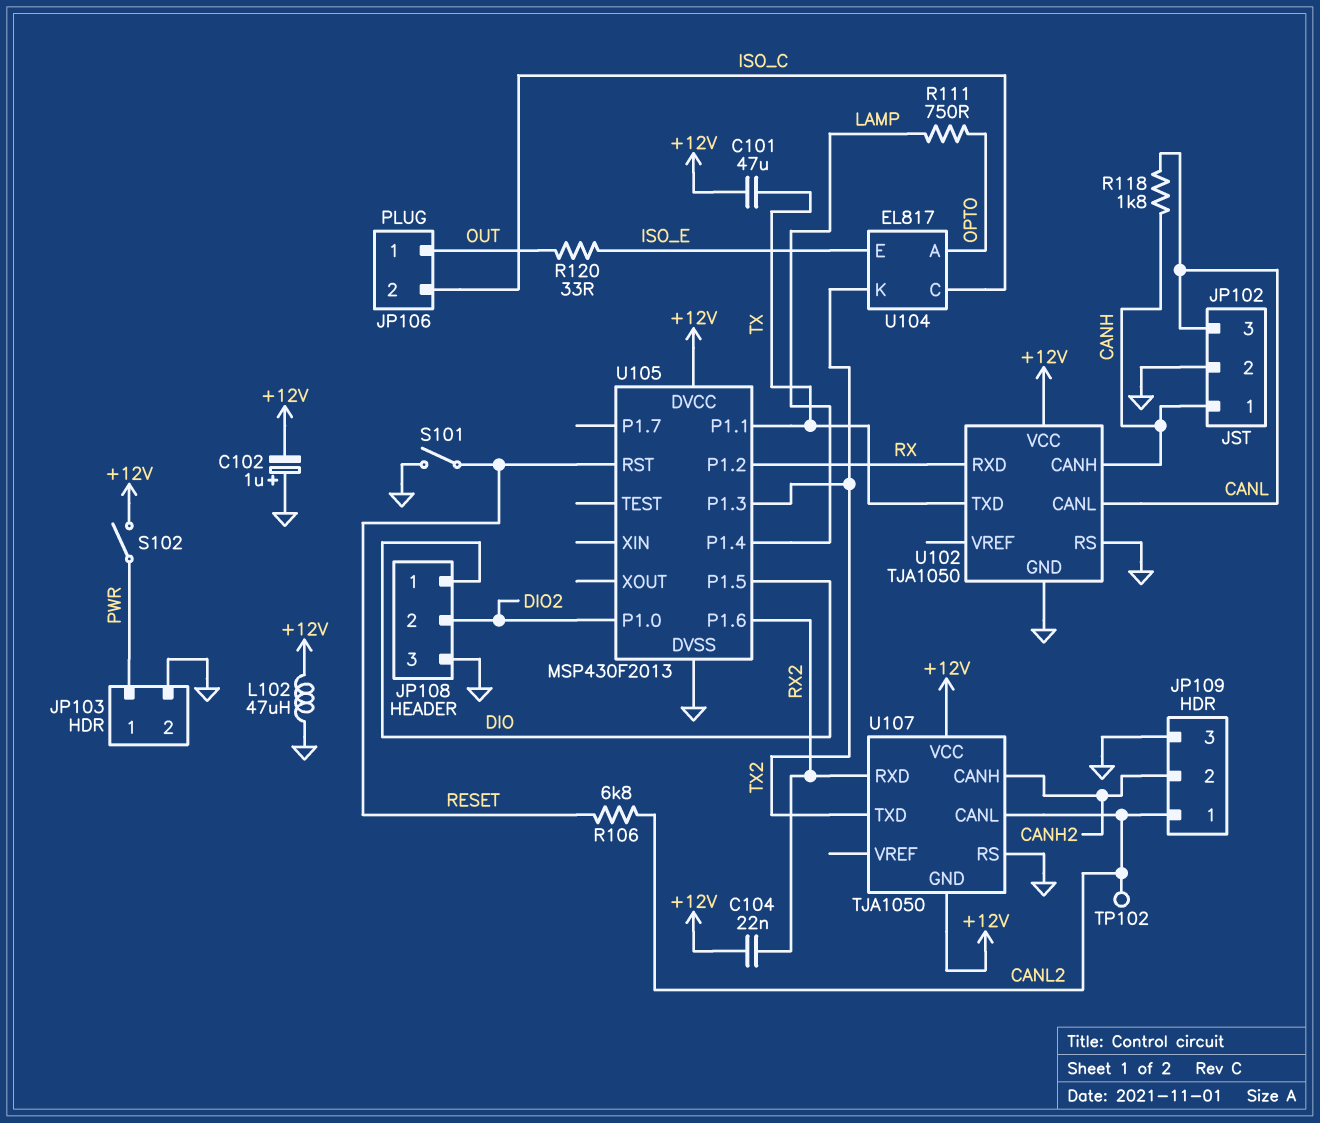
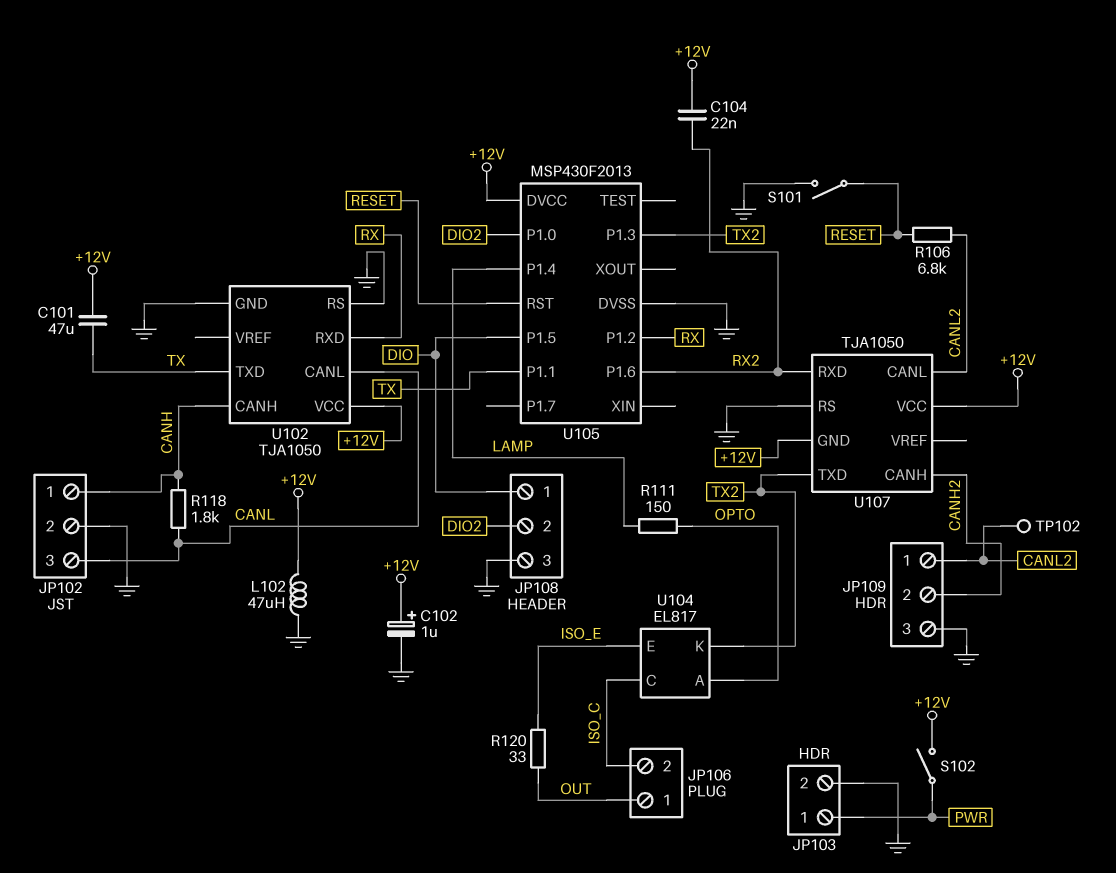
C102: 1uF (plus GND, minus +12V) -> 1uF (plus +12V, minus GND)
R111: 750 (LAMP, OPTO) -> 150 (LAMP, OPTO)

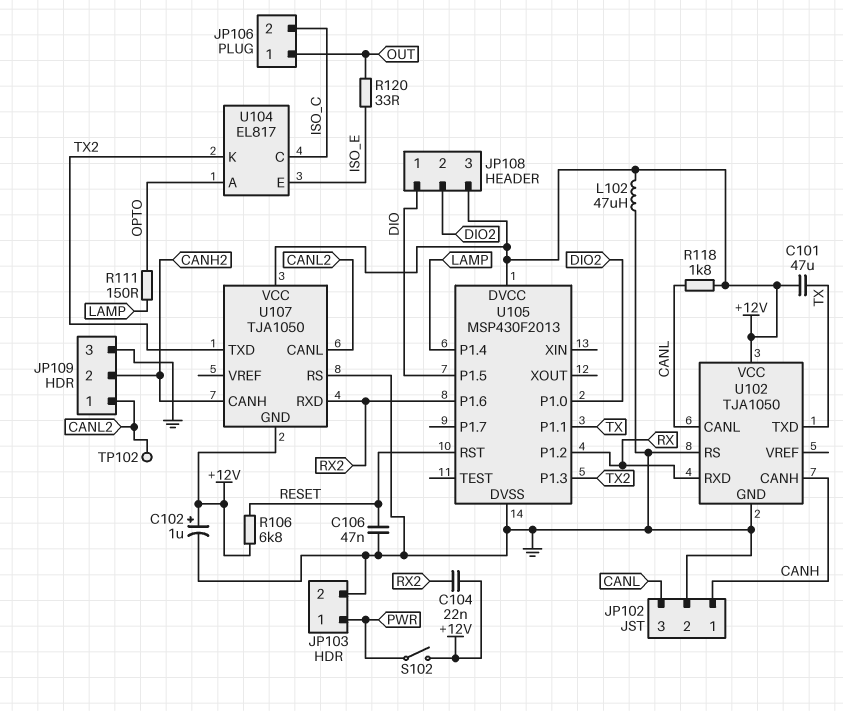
C106: none -> 47nF (GND, RESET)
JP108 pin 3: GND -> +12V
R106: 6.8k (CANL2, RESET) -> 6.8k (+12V, RESET)
R118: 1.8k (CANH, CANL) -> 1.8k (+12V, CANL)
S101: switch (GND, RESET) -> none

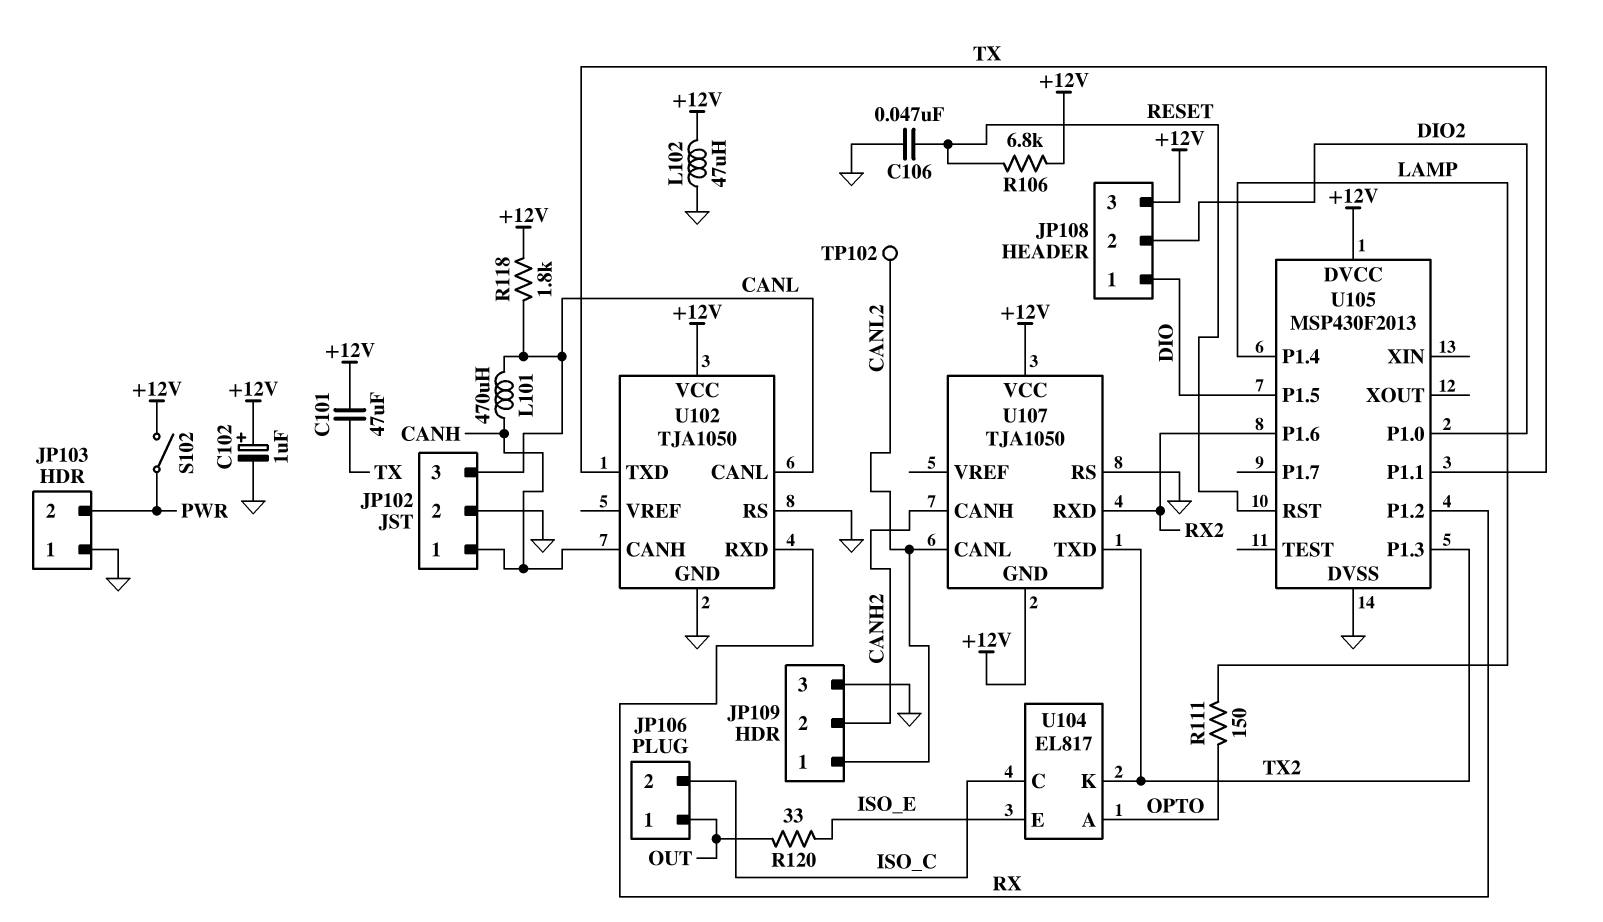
C104: 22nF (+12V, RX2) -> none
JP103 pin 1: PWR -> GND
JP103 pin 2: GND -> PWR
L101: none -> 470uH (CANH, CANL)

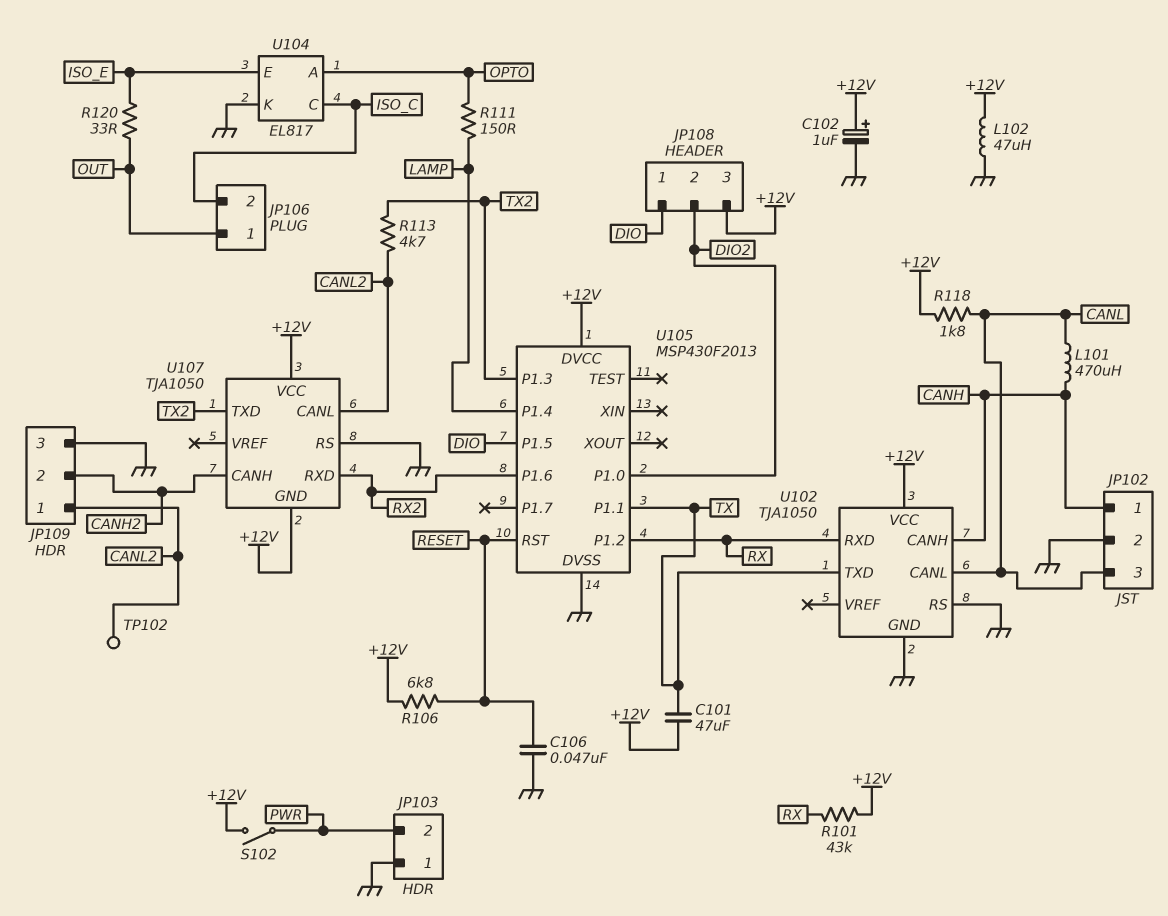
R101: none -> 43k (+12V, RX)
R113: none -> 4.7k (CANL2, TX2)
U104 pin K: TX2 -> GND

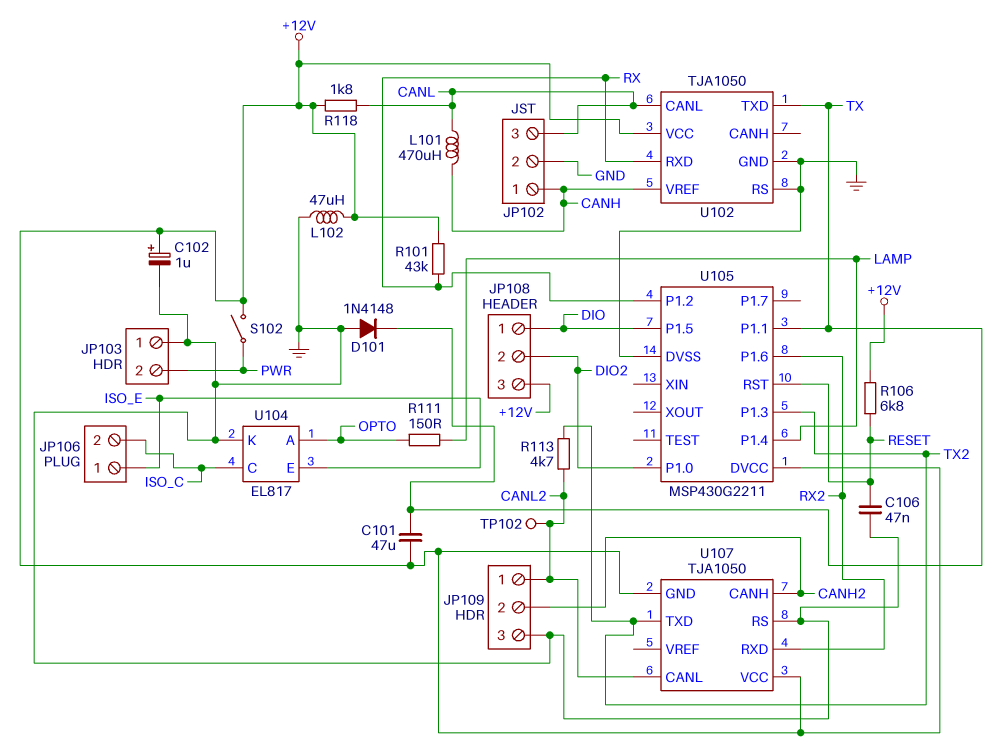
D101: none -> diode 1N4148 (A GND, K TX)
JP106 pin 1: OUT -> ISO_E
R120: 33 (ISO_E, OUT) -> none
U102 pin CANH: CANH -> none
U102 pin VREF: none -> CANH
U105: MSP430F2013 -> MSP430G2211

